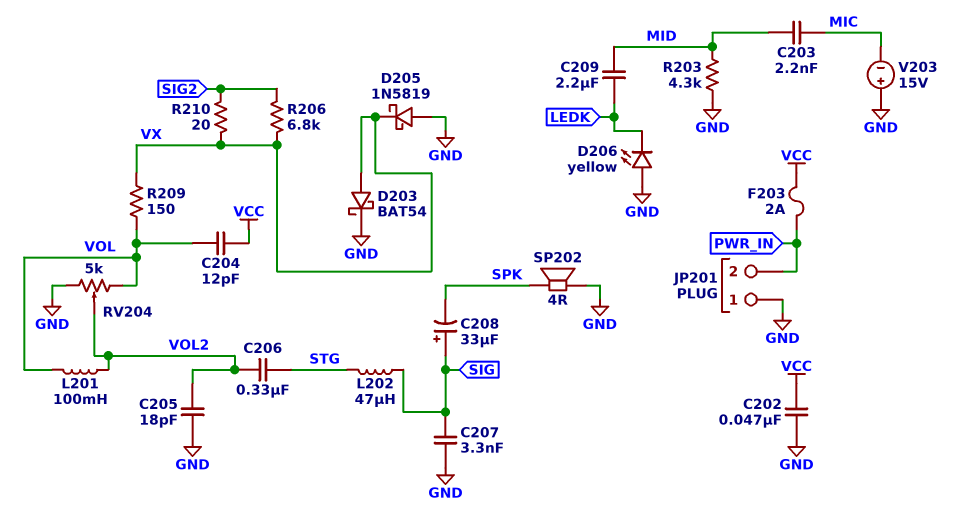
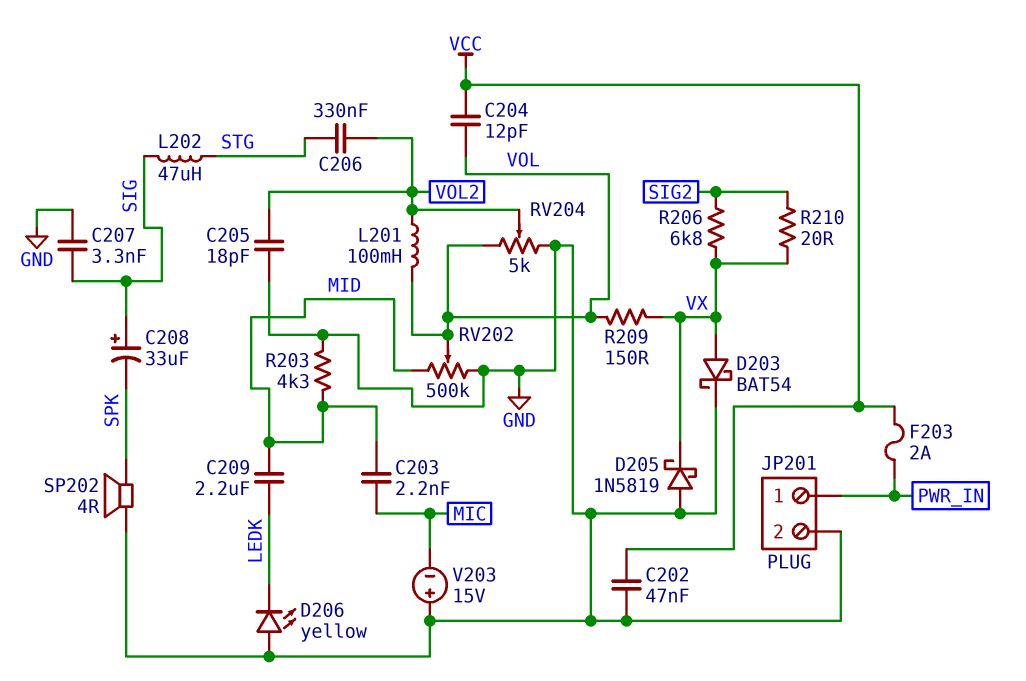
JP201 pin 1: GND -> PWR_IN
JP201 pin 2: PWR_IN -> GND
RV202: none -> 500k (GND, MID, wiper VOL)

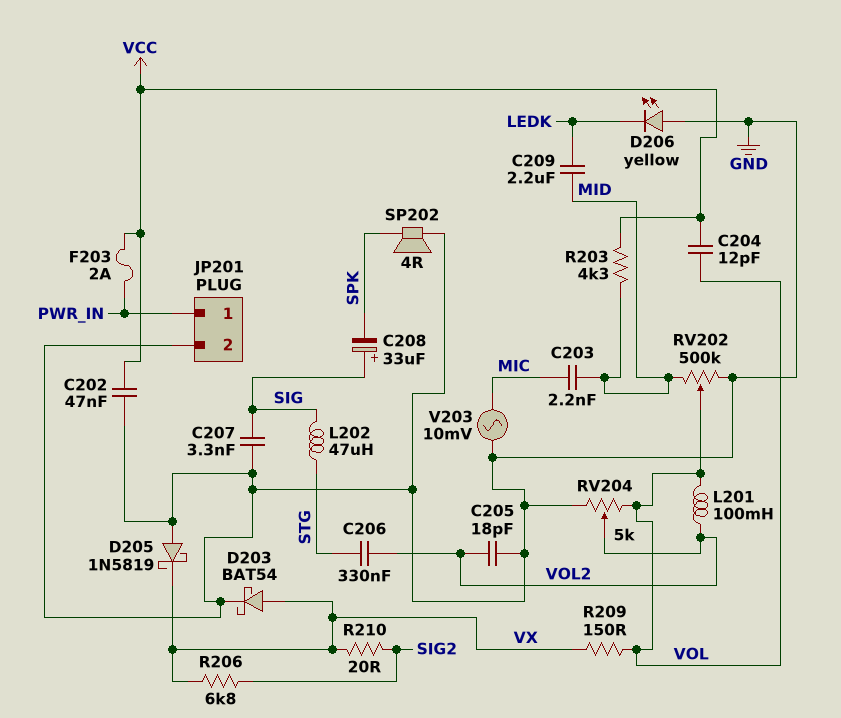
R203: 4.3k (GND, MID) -> 4.3k (MID, VCC)
V203: 15V (plus GND, minus MIC) -> AC 10mV (GND, MIC)

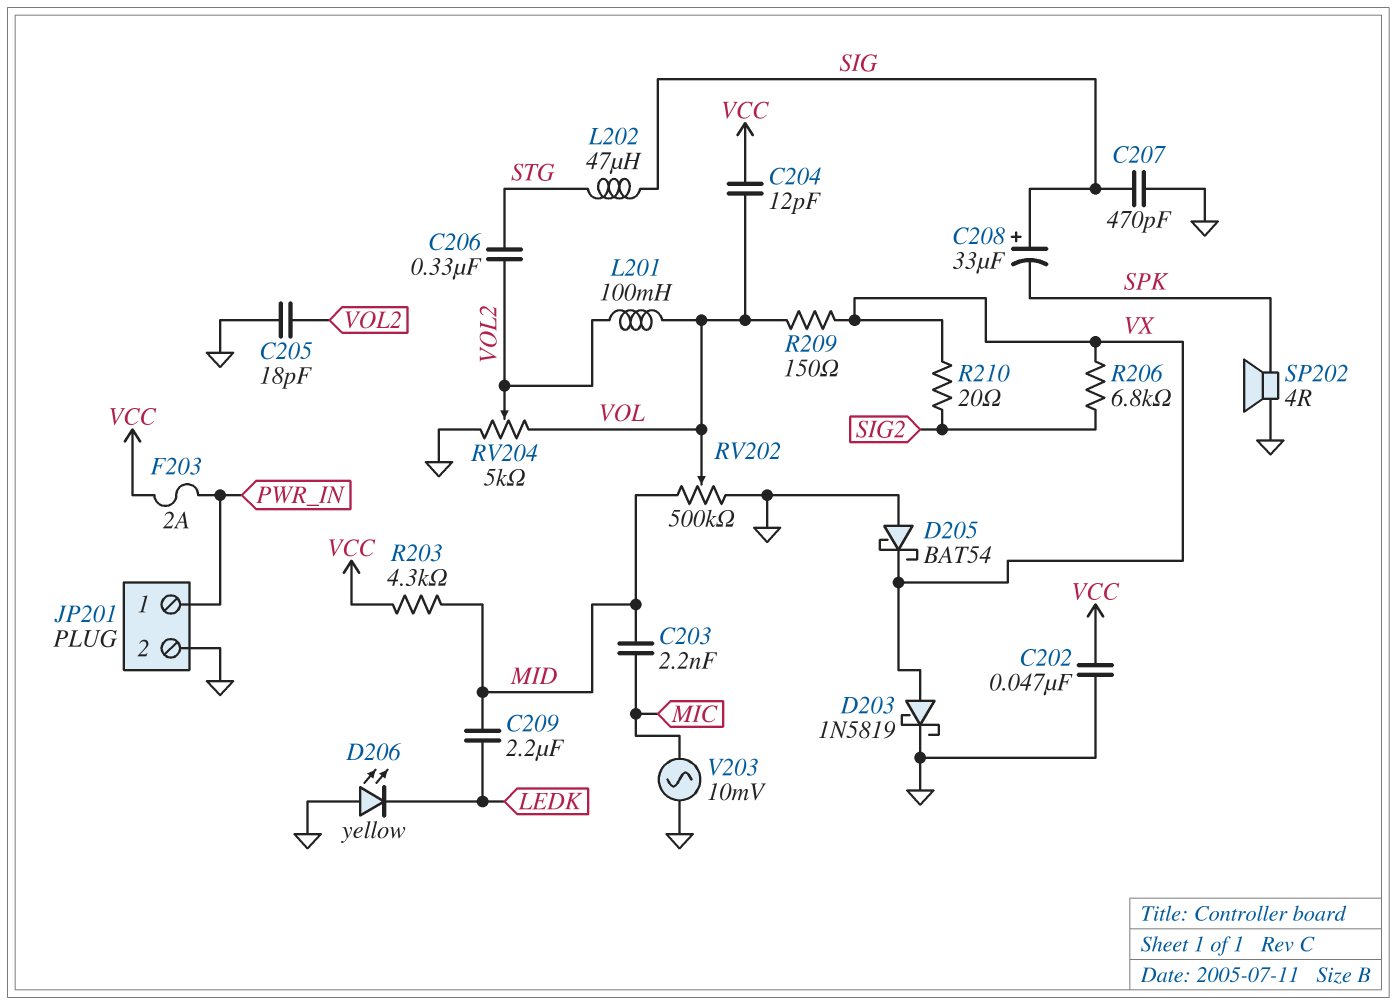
C207: 3.3nF (GND, SIG) -> 470pF (GND, SIG)
D203: schottky BAT54 (A VX, K GND) -> schottky 1N5819 (A VX, K GND)
D205: schottky 1N5819 (A GND, K VX) -> schottky BAT54 (A GND, K VX)

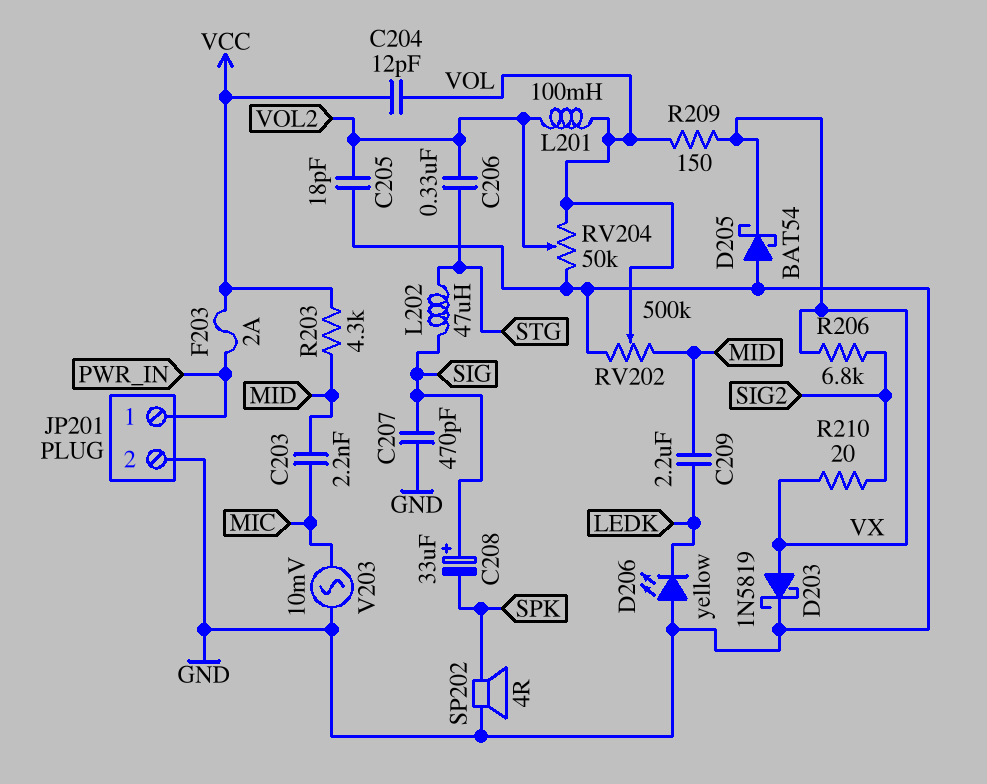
C202: 47nF (GND, VCC) -> none
RV204: 5k (GND, VOL, wiper VOL2) -> 50k (GND, VOL, wiper VOL2)

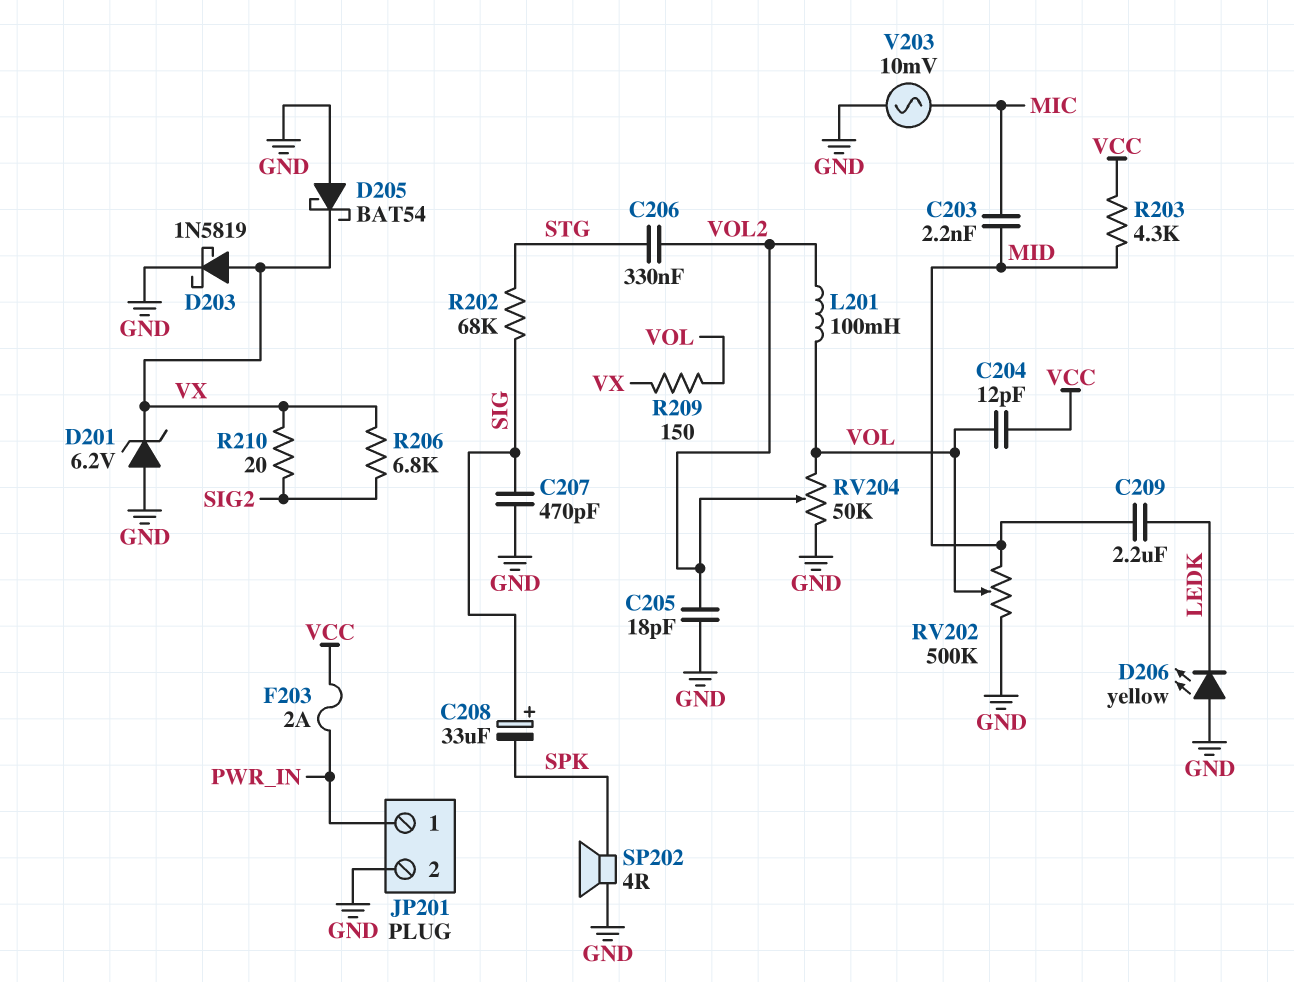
D201: none -> zener 6.2V (A GND, K VX)
L202: 47uH (SIG, STG) -> none
R202: none -> 68k (SIG, STG)

